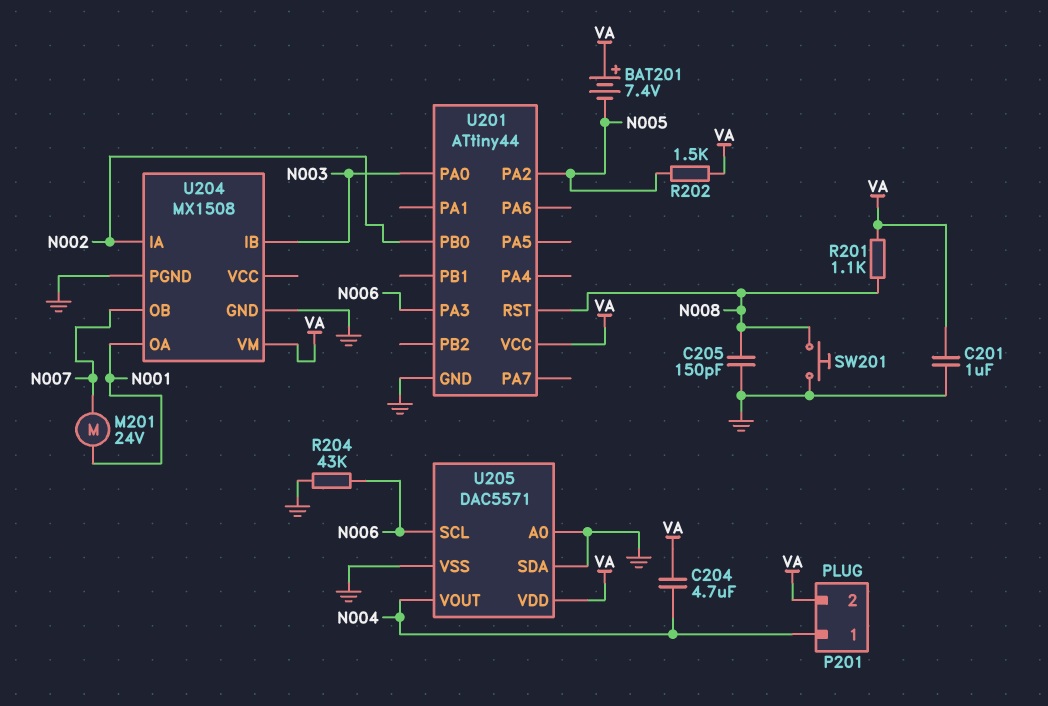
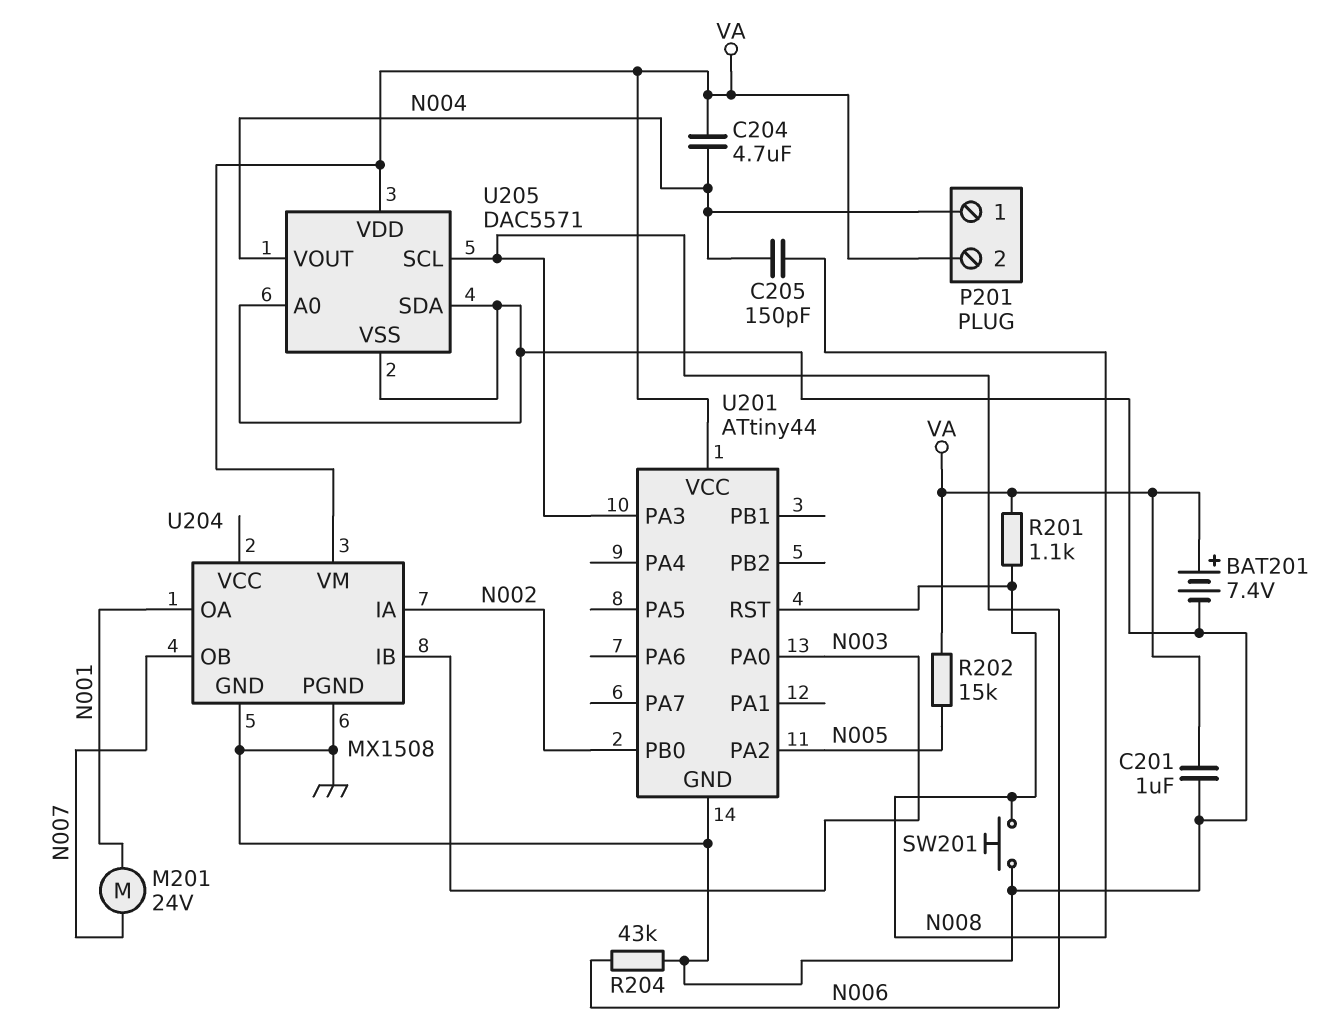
BAT201: 7.4V (plus VA, minus N005) -> 7.4V (plus VA, minus GND)
C205: 150pF (GND, N008) -> 150pF (N004, N008)
R202: 1.5k (N005, VA) -> 15k (N005, VA)

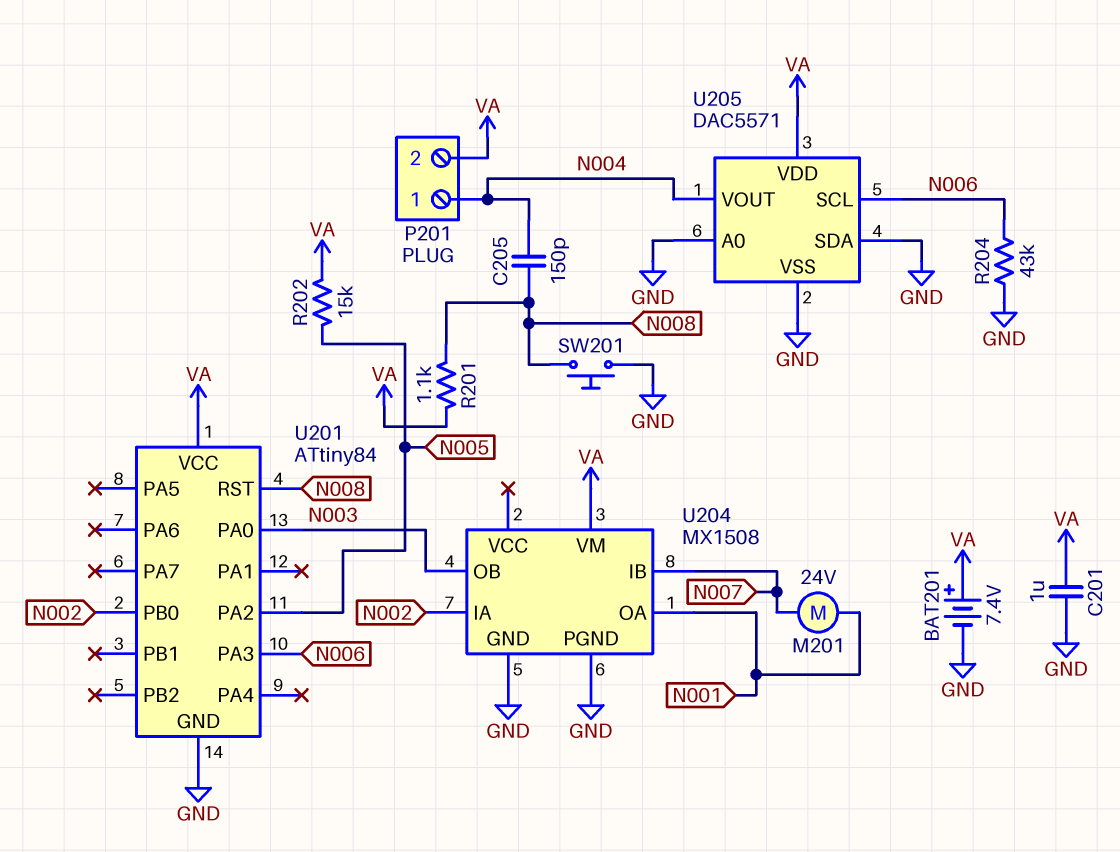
C204: 4.7uF (N004, VA) -> none
U201: ATtiny44 -> ATtiny84
U204 pin IB: N003 -> N007
U204 pin OB: N007 -> N003

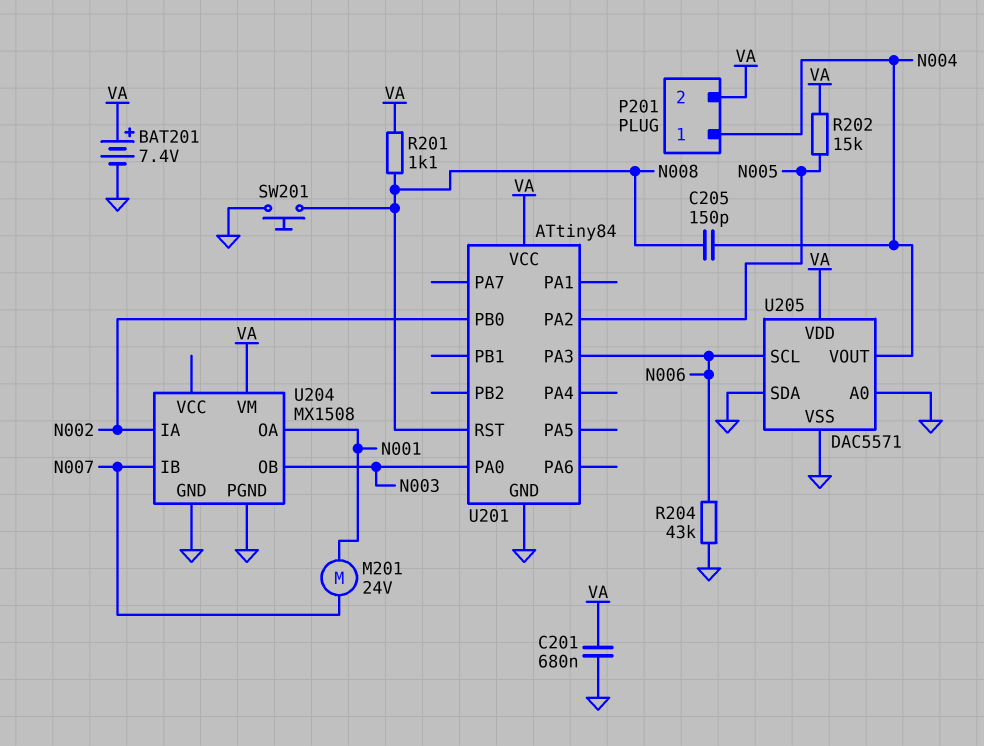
C201: 1uF (GND, VA) -> 680nF (GND, VA)

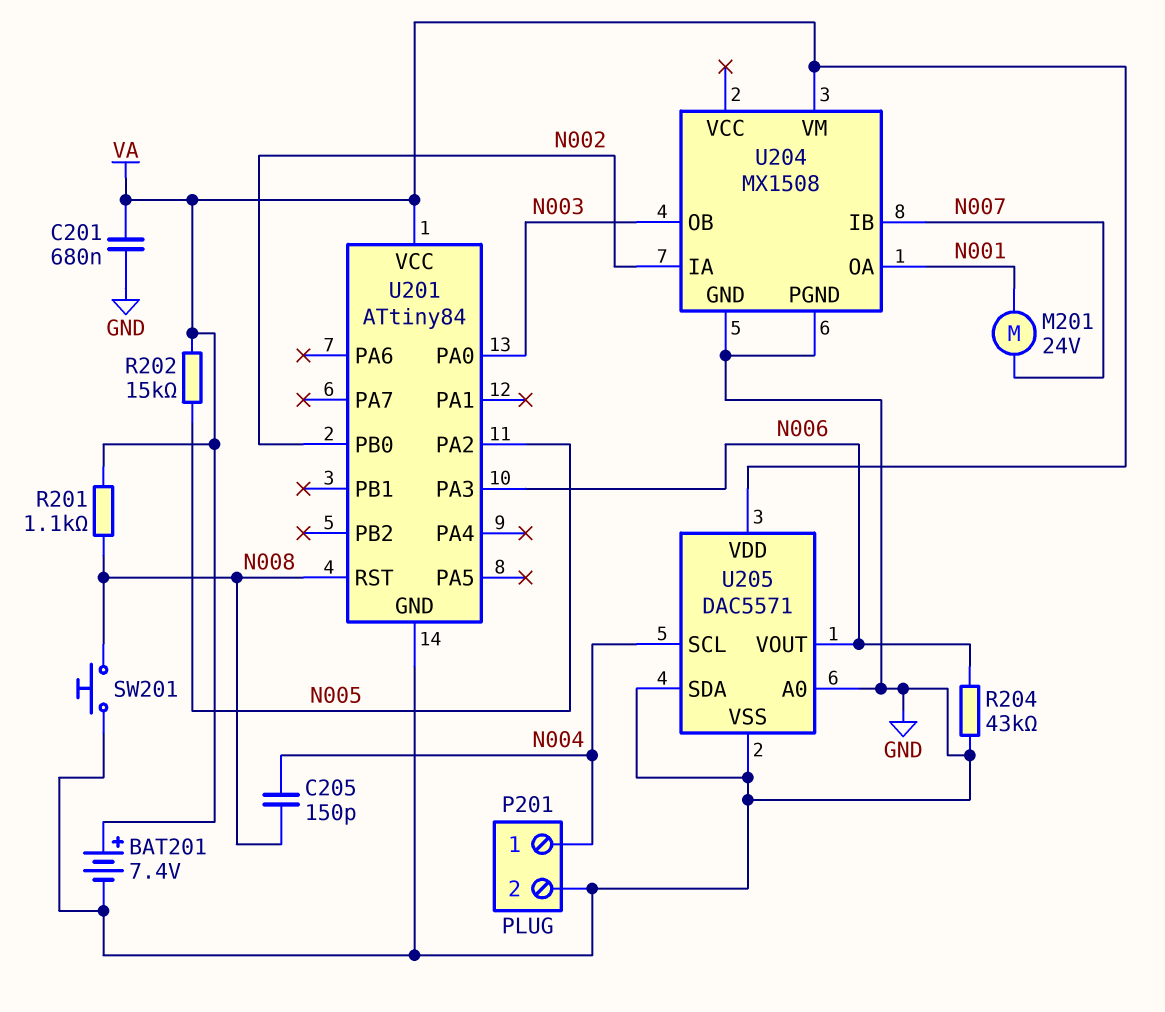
P201 pin 2: VA -> GND
U205 pin SCL: N006 -> N004
U205 pin VOUT: N004 -> N006

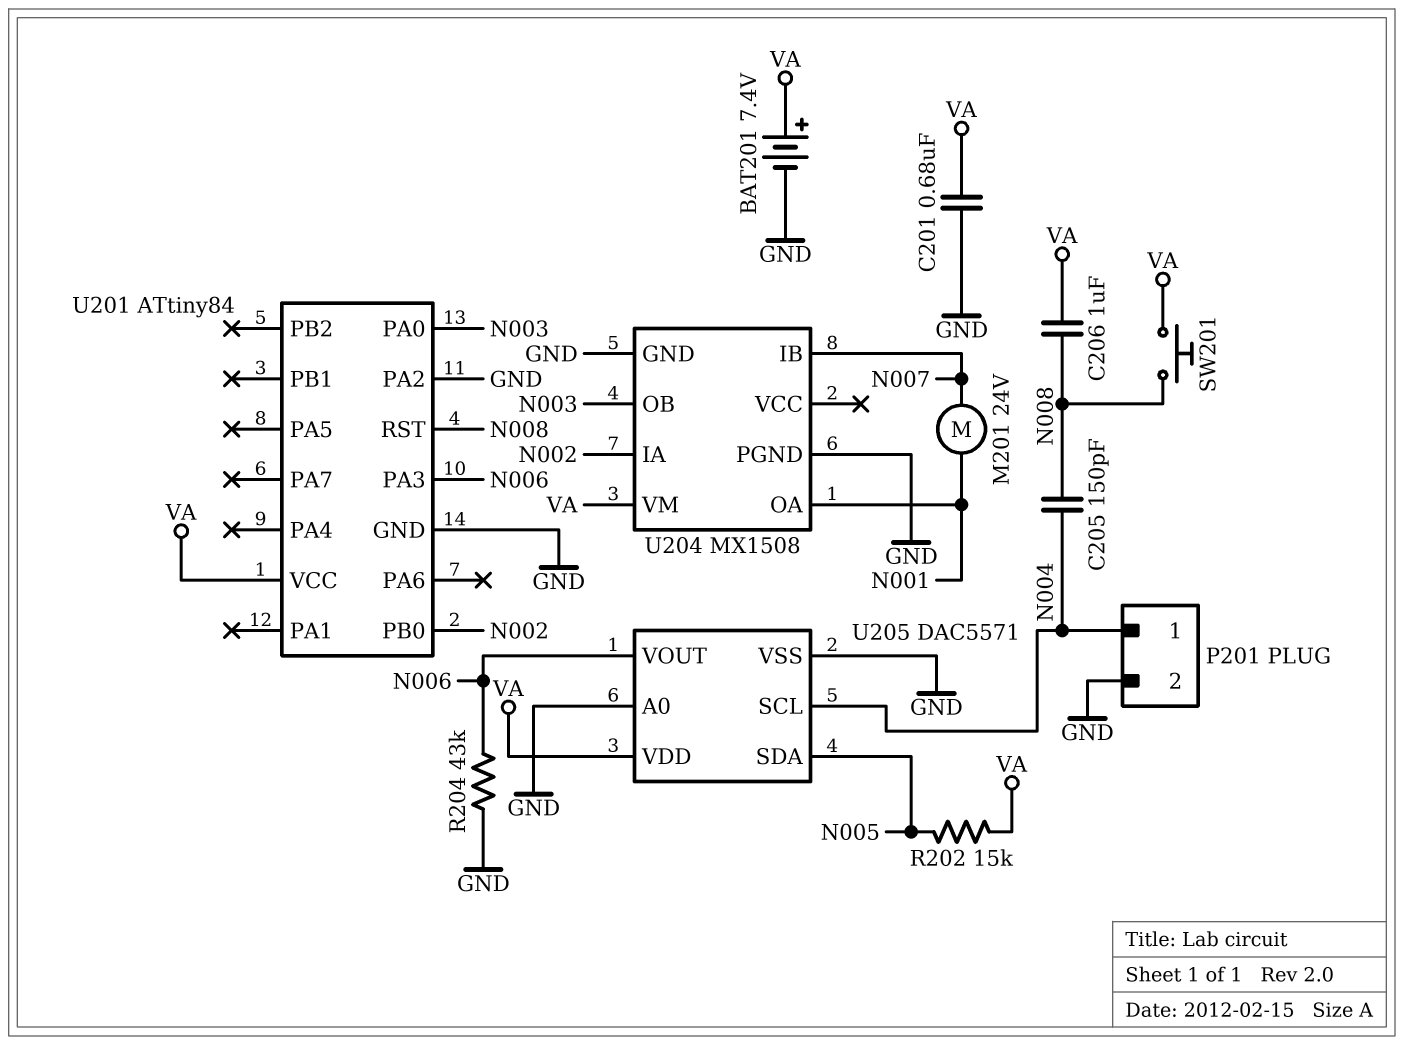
C206: none -> 1uF (N008, VA)
R201: 1.1k (N008, VA) -> none
SW201: button (GND, N008) -> button (N008, VA)
U201 pin PA2: N005 -> GND
U205 pin SDA: GND -> N005

